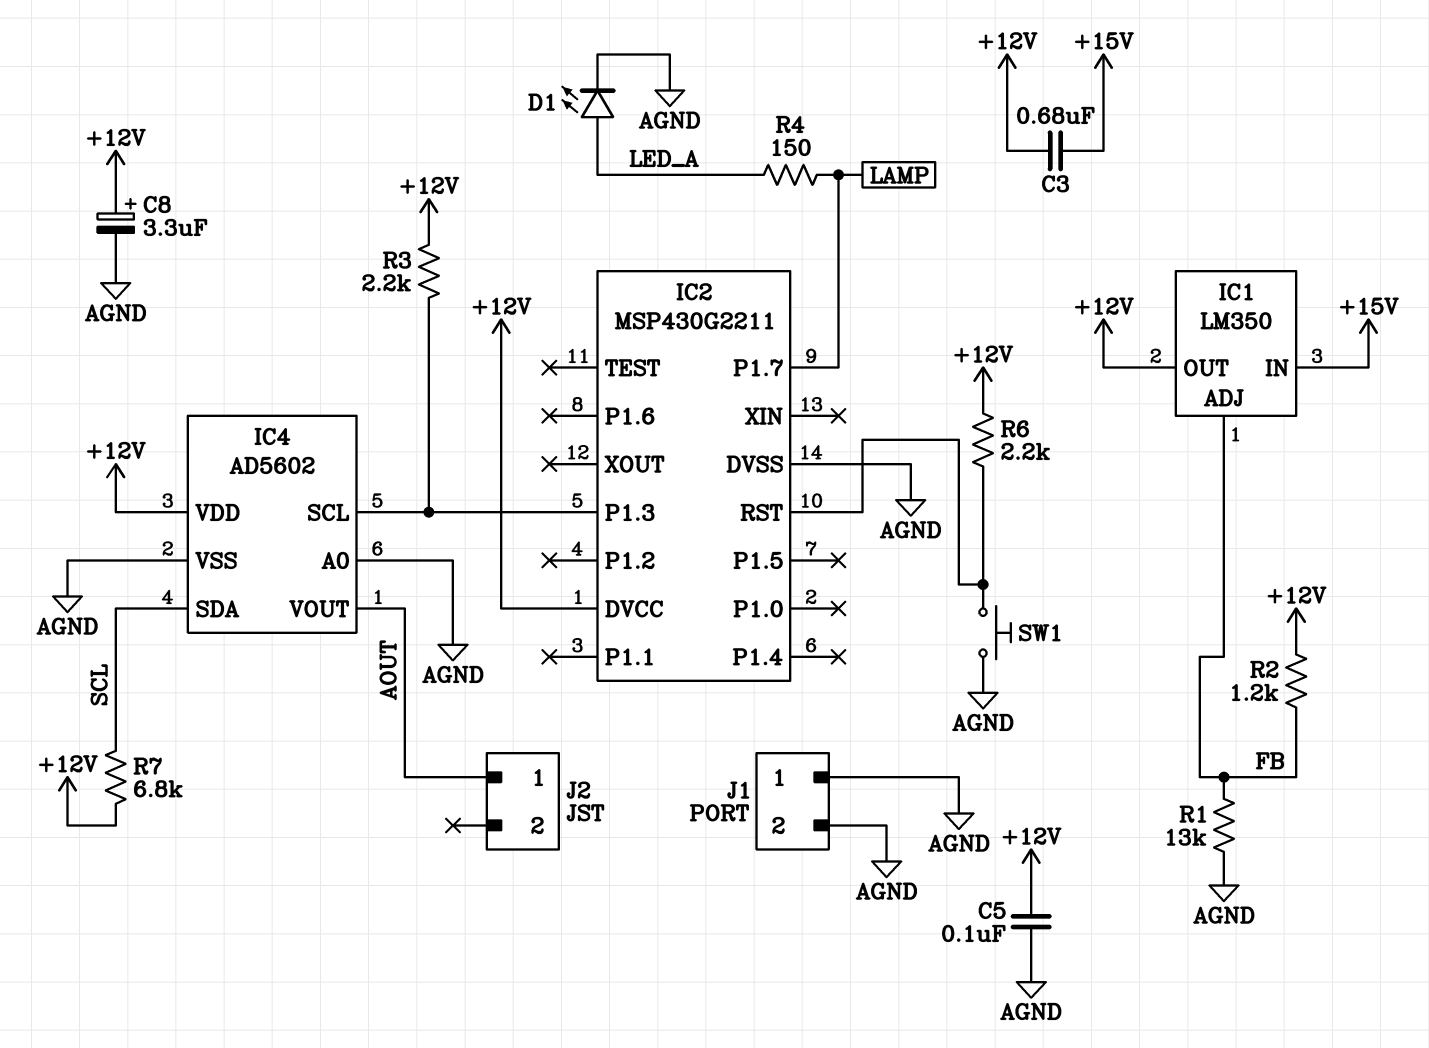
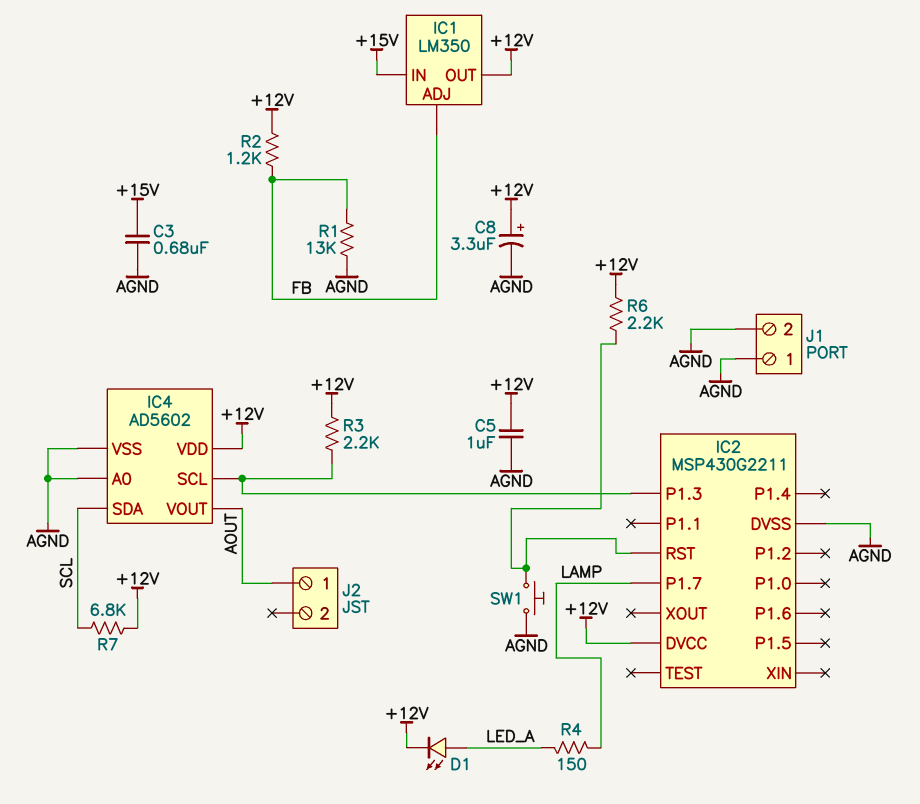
C3: 680nF (+12V, +15V) -> 680nF (+15V, AGND)
C5: 100nF (+12V, AGND) -> 1uF (+12V, AGND)
D1: LED (A LED_A, K AGND) -> LED (A LED_A, K +12V)

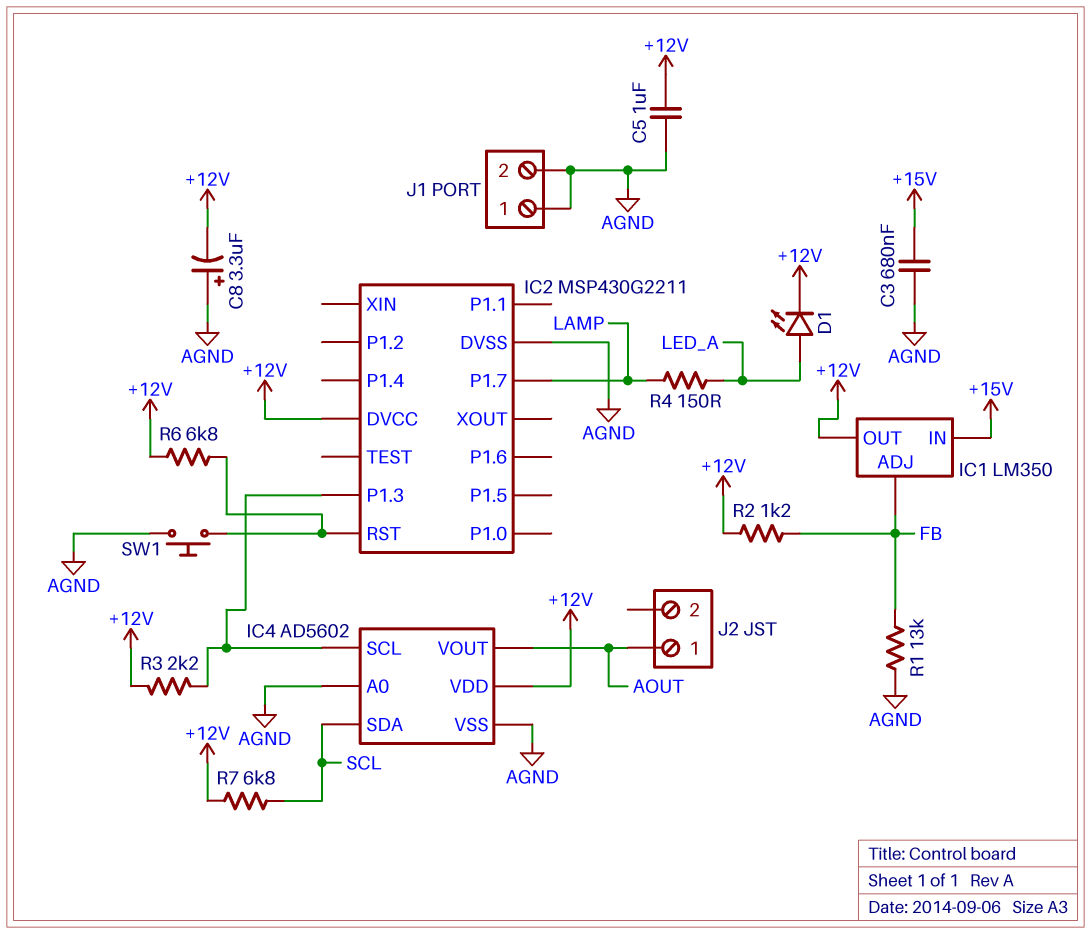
C8: 3.3uF (plus +12V, minus AGND) -> 3.3uF (plus AGND, minus +12V)
R6: 2.2k (+12V, IC2/RST) -> 6.8k (+12V, IC2/RST)

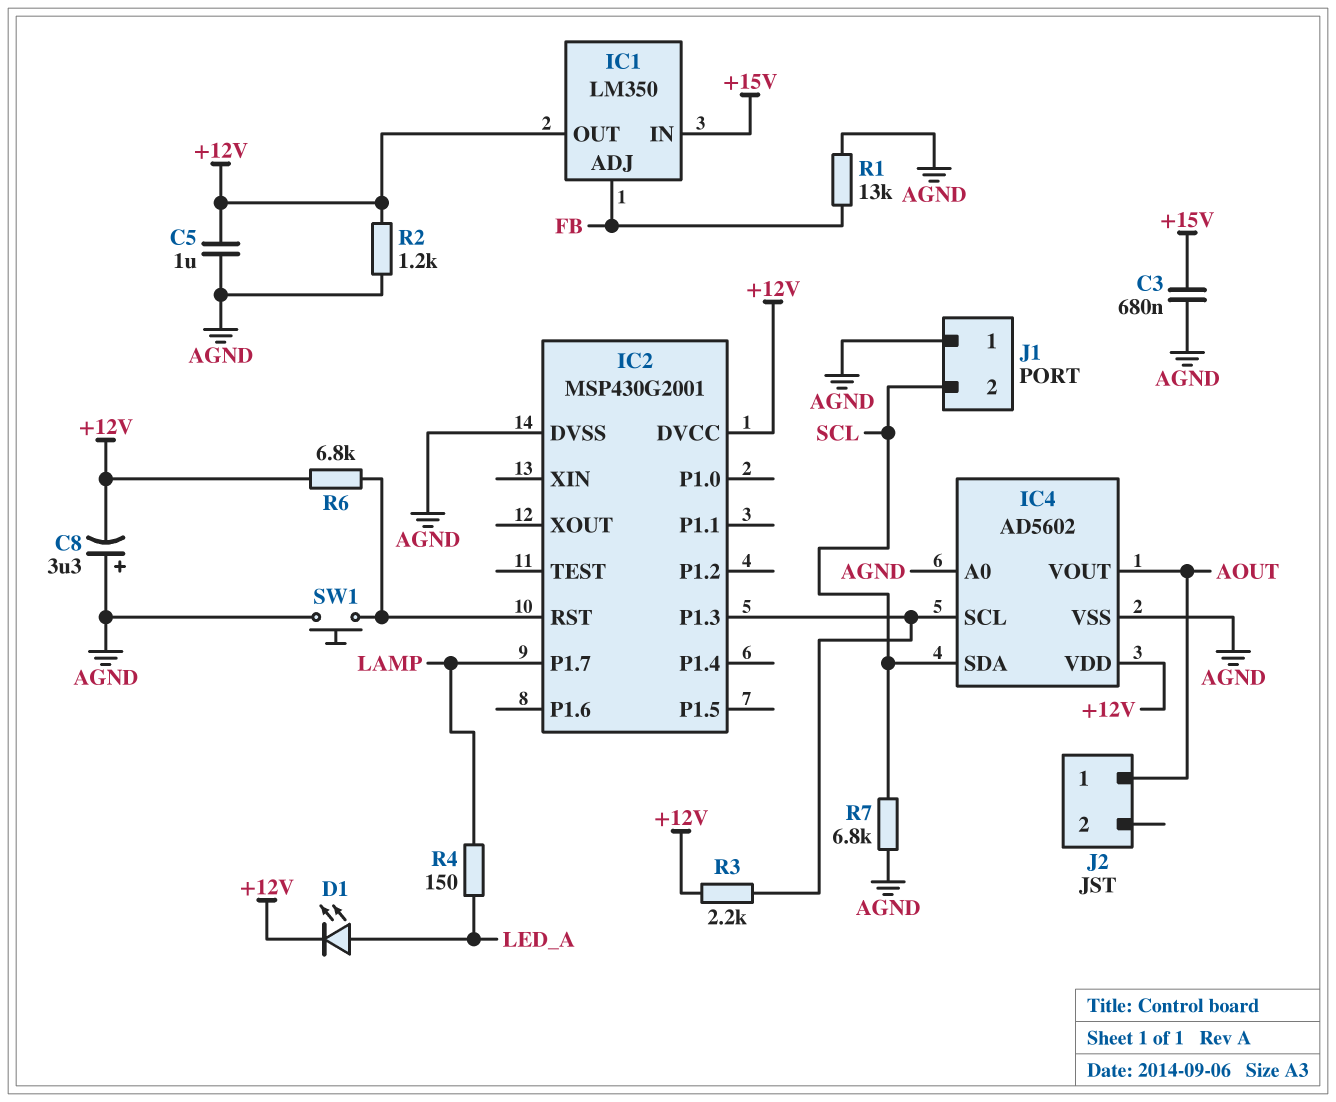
IC2: MSP430G2211 -> MSP430G2001
J1 pin 2: AGND -> SCL
R2: 1.2k (+12V, FB) -> 1.2k (+12V, AGND)
R7: 6.8k (+12V, SCL) -> 6.8k (AGND, SCL)

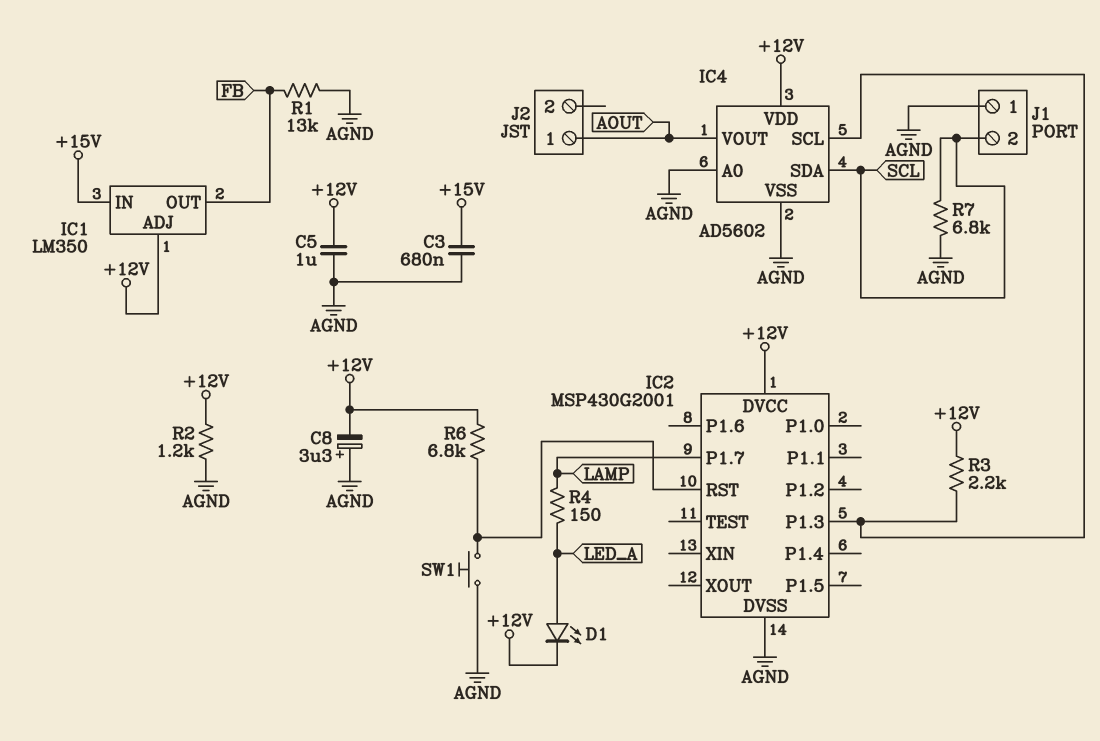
IC1 pin ADJ: FB -> +12V
IC1 pin OUT: +12V -> FB

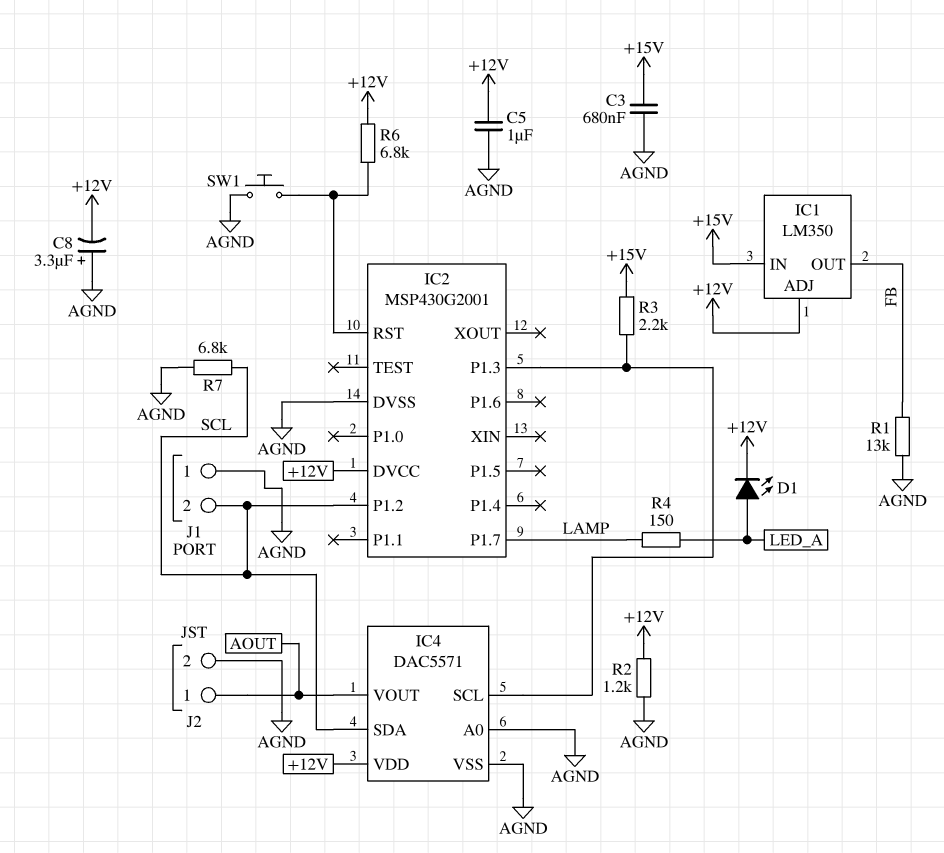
IC2 pin P1.2: none -> SCL
IC4: AD5602 -> DAC5571
J2 pin 2: none -> AGND
R3: 2.2k (+12V, IC2/P1.3) -> 2.2k (+15V, IC2/P1.3)

